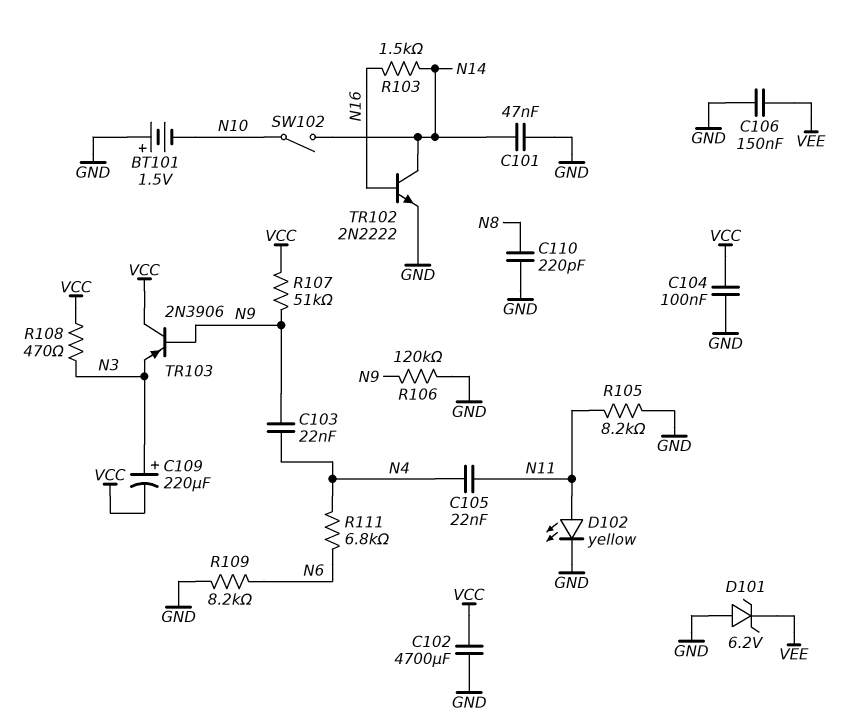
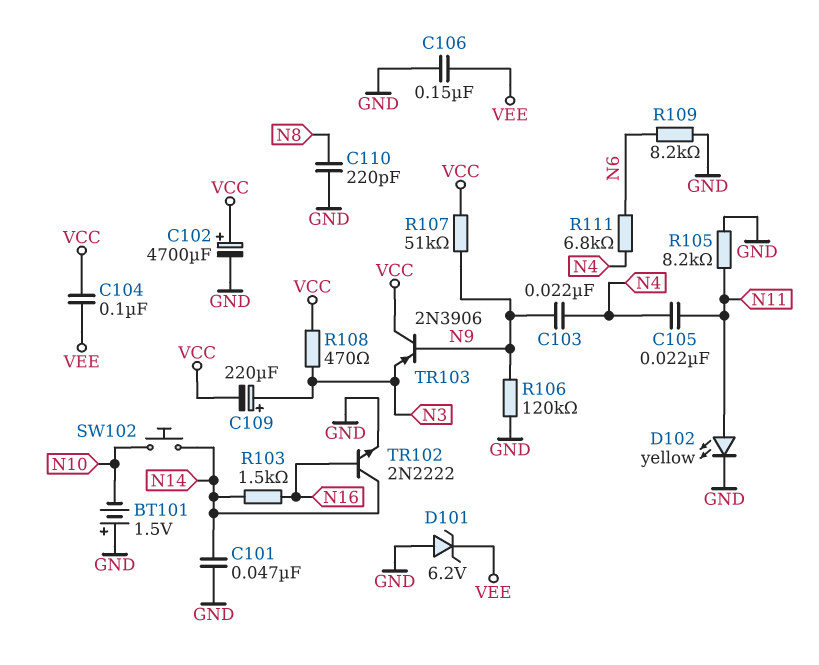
C102: 4700uF (GND, VCC) -> 4700uF (plus VCC, minus GND)
C104: 100nF (GND, VCC) -> 100nF (VCC, VEE)
SW102: switch (N10, N14) -> button (N10, N14)

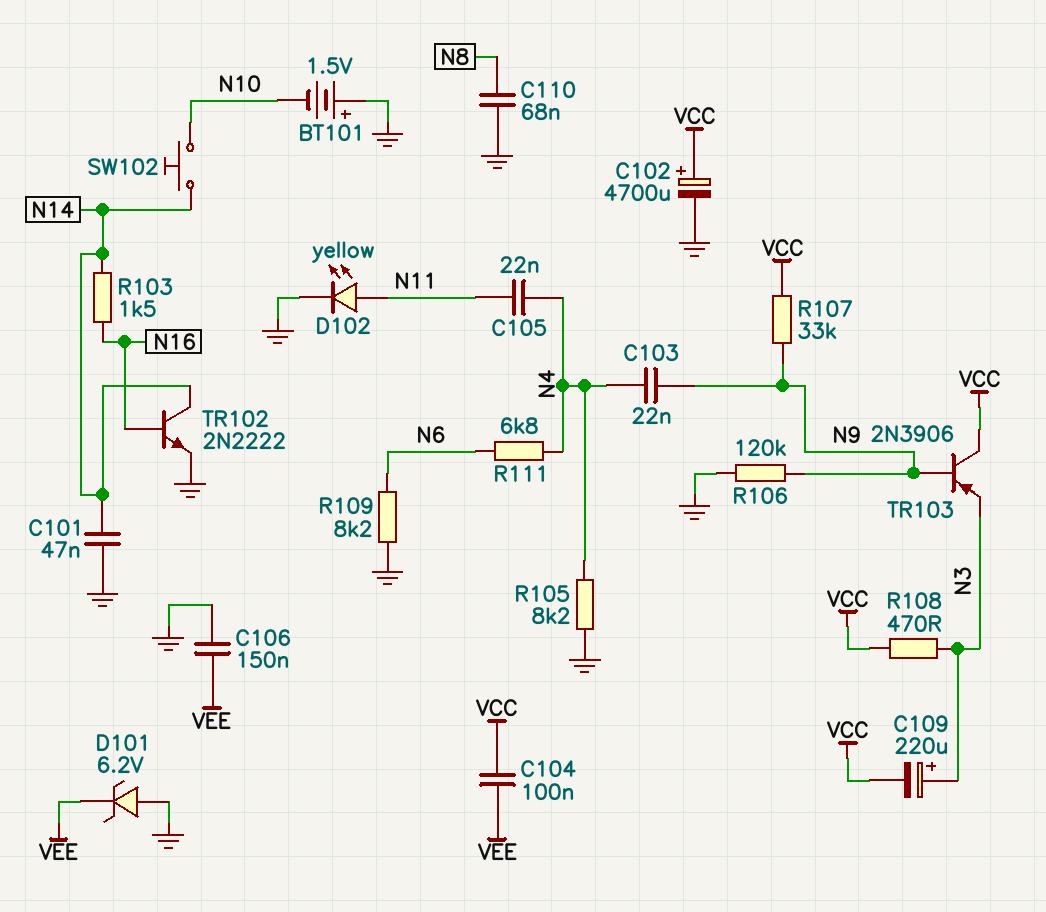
C110: 220pF (GND, N8) -> 68nF (GND, N8)
R105: 8.2k (GND, N11) -> 8.2k (GND, N4)
R107: 51k (N9, VCC) -> 33k (N9, VCC)

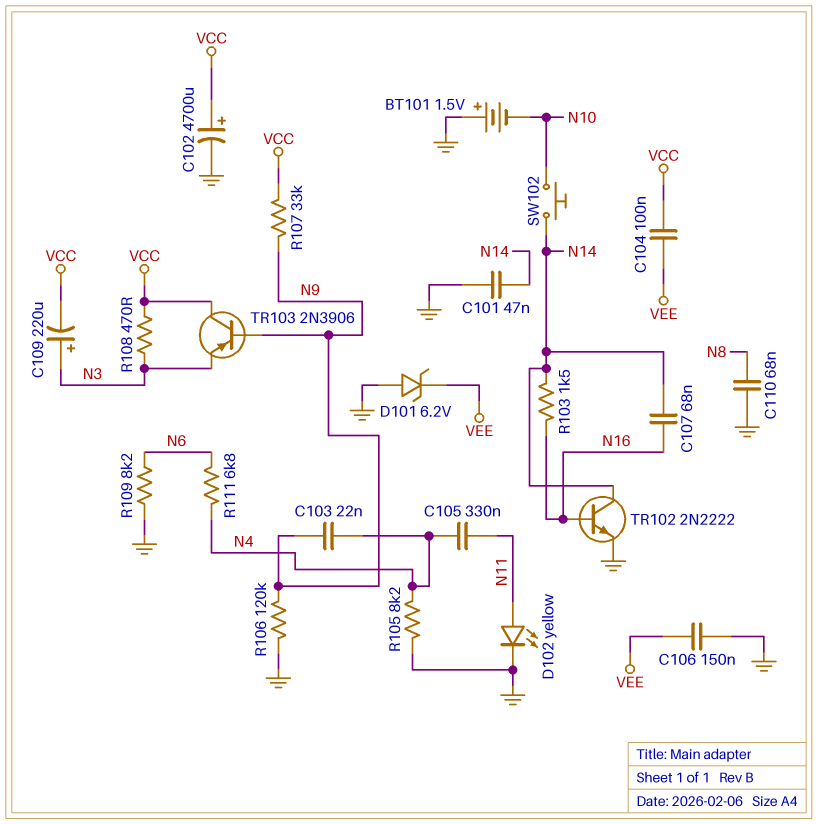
C105: 22nF (N4, N11) -> 330nF (N4, N11)
C107: none -> 68nF (N14, N16)

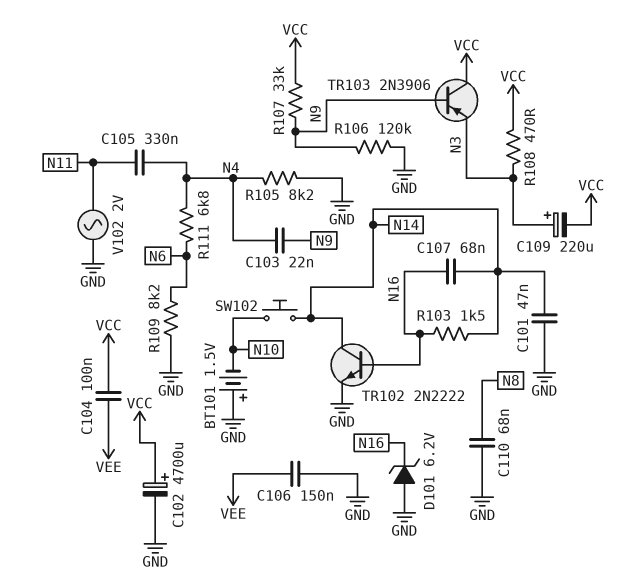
D101: zener 6.2V (A GND, K VEE) -> zener 6.2V (A GND, K N16)
D102: LED yellow (A N11, K GND) -> none
V102: none -> AC 2V (GND, N11)

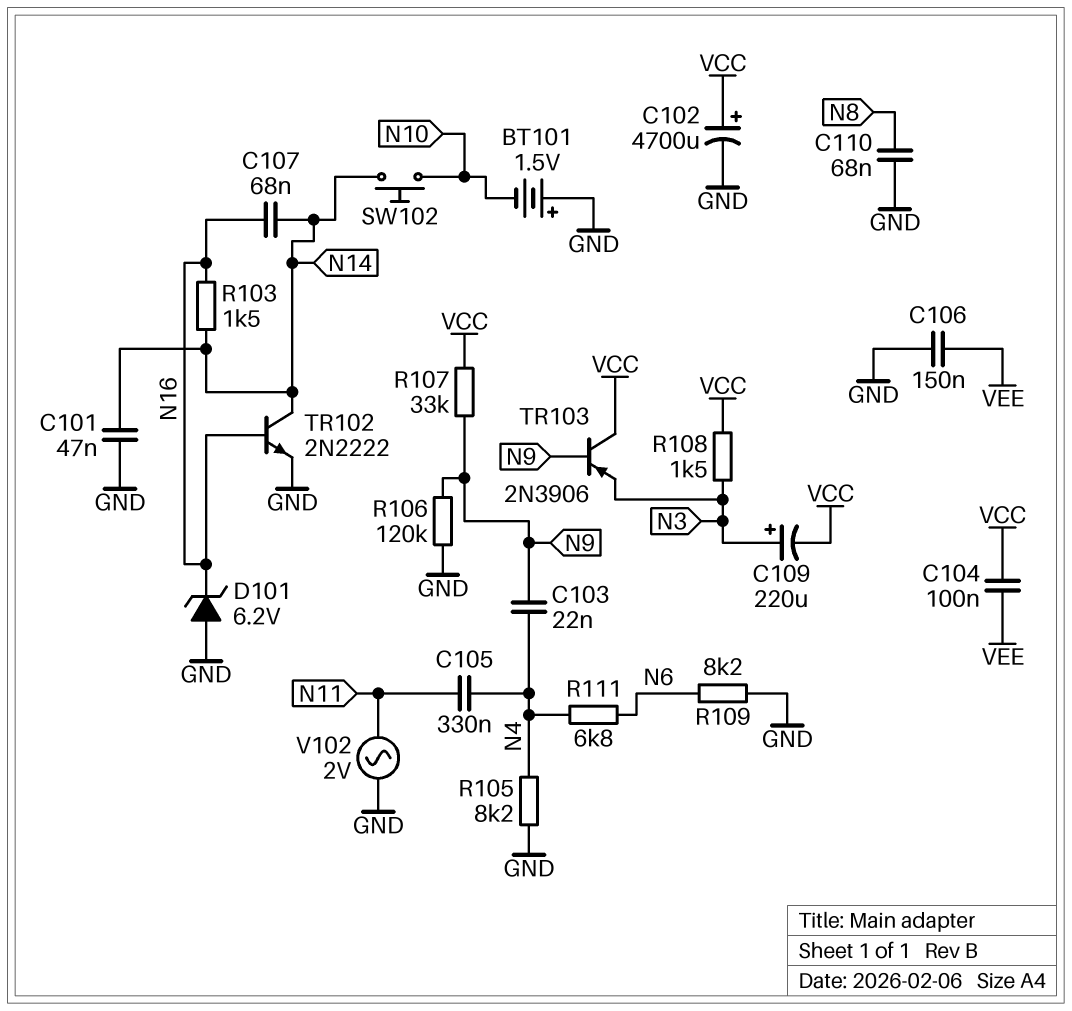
R108: 470 (N3, VCC) -> 1.5k (N3, VCC)

